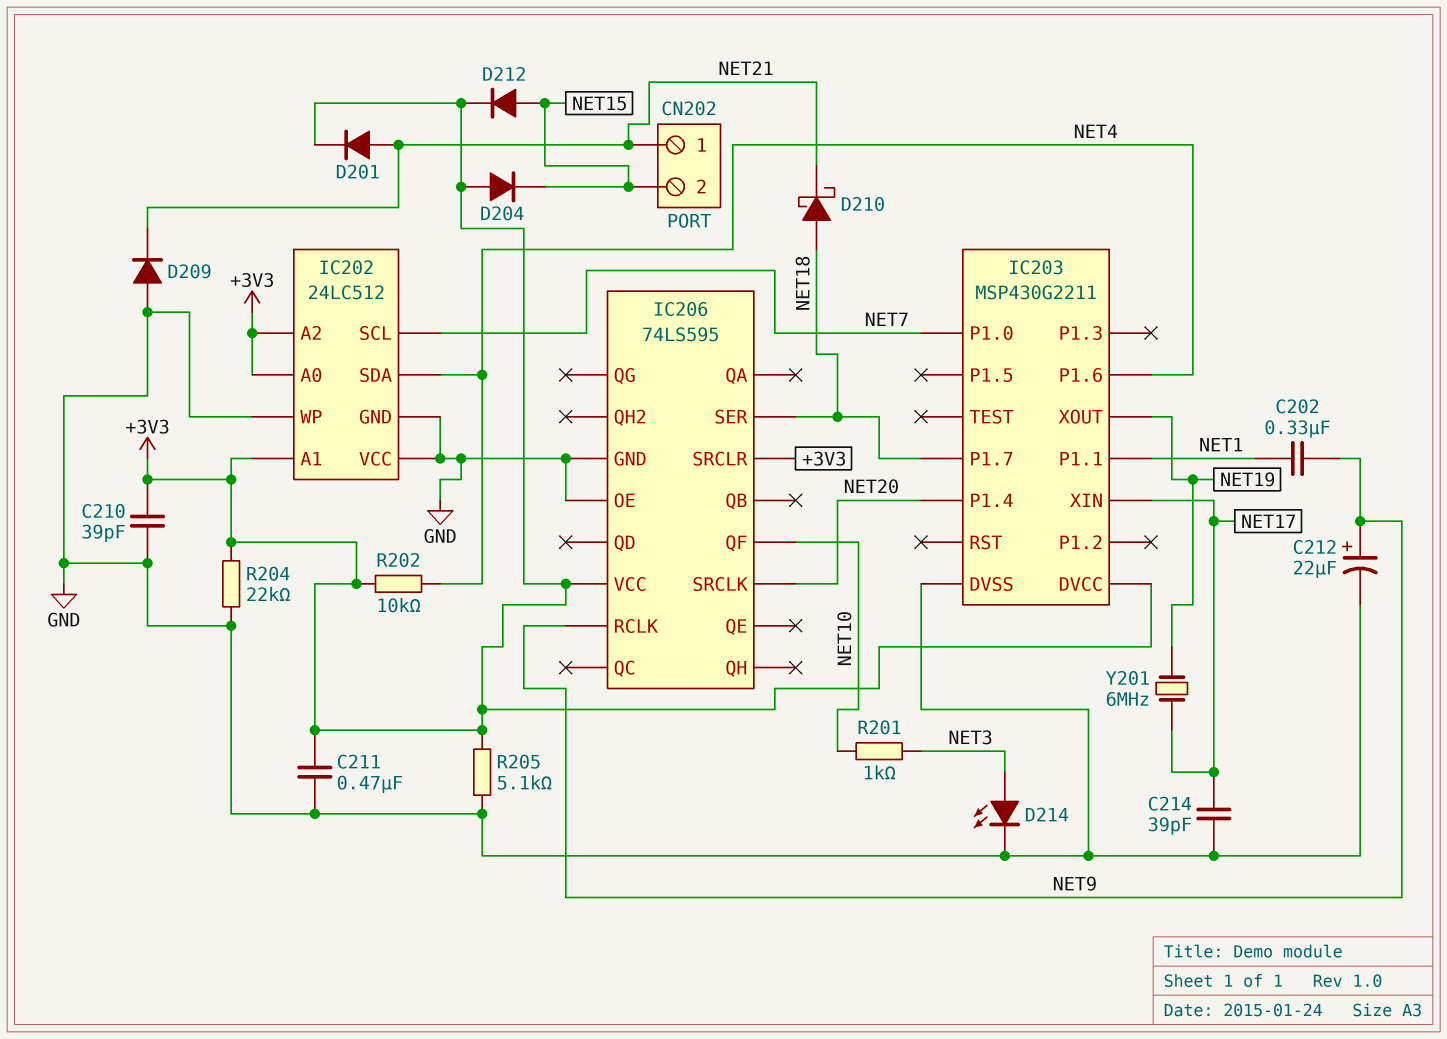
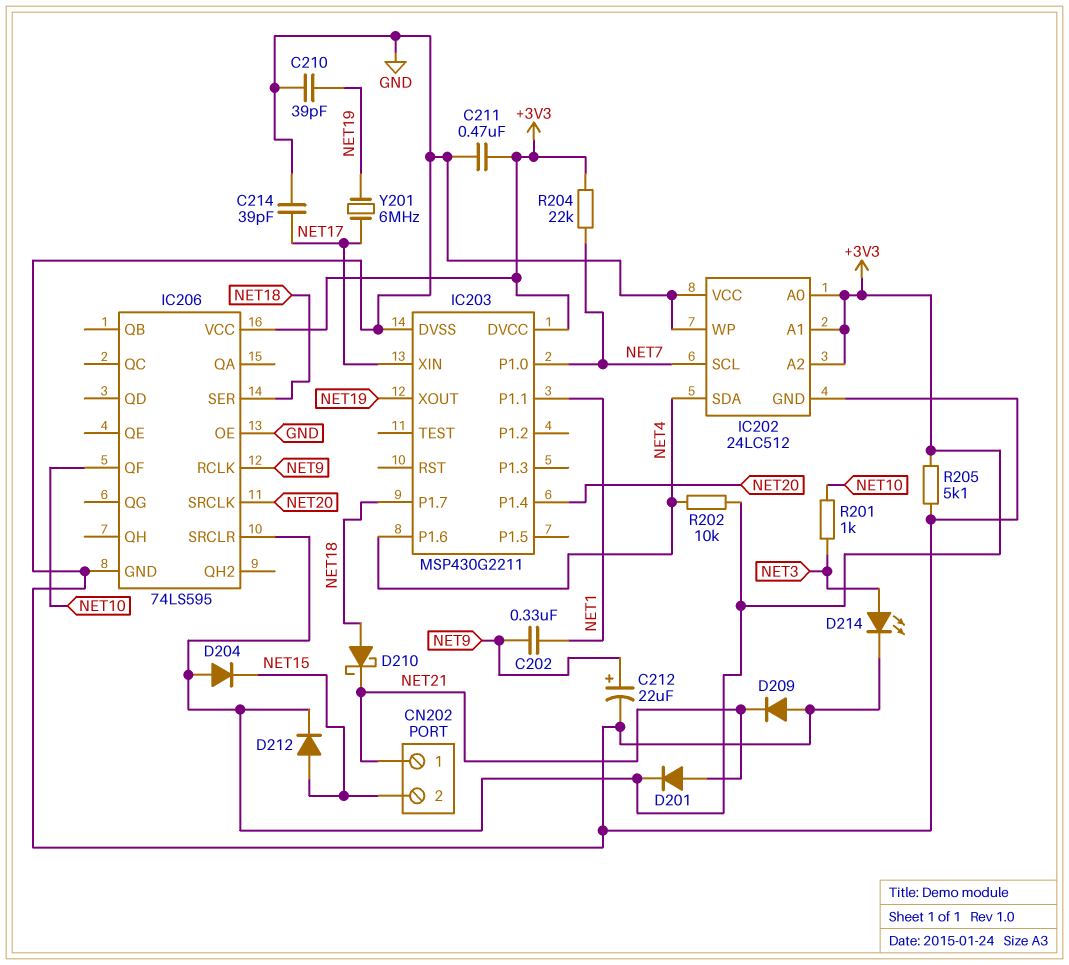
C210: 39pF (+3V3, GND) -> 39pF (GND, NET19)
R204: 22k (+3V3, GND) -> 22k (+3V3, NET7)

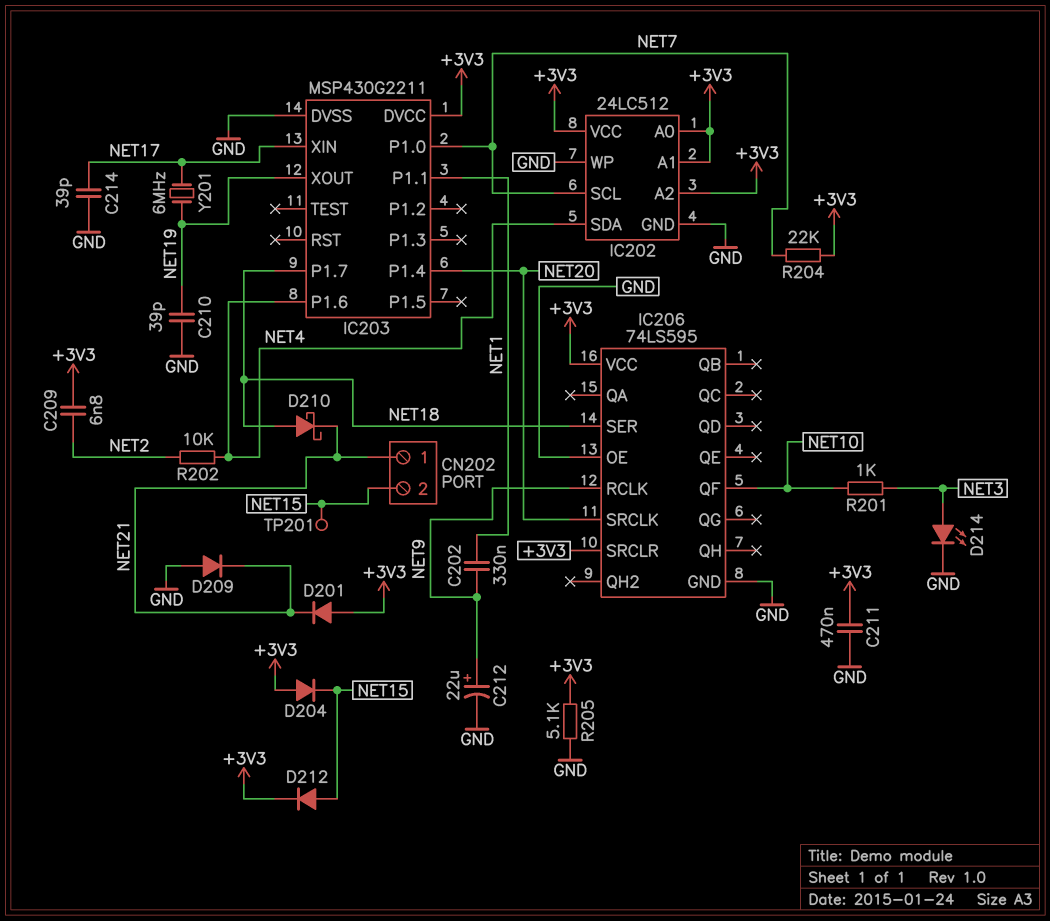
C209: none -> 6.8nF (+3V3, NET2)
D201: diode (A NET21, K +3V3) -> diode (A +3V3, K NET21)
IC202 pin VCC: GND -> +3V3
R202: 10k (+3V3, NET4) -> 10k (NET2, NET4)
TP201: none -> test point (NET15)

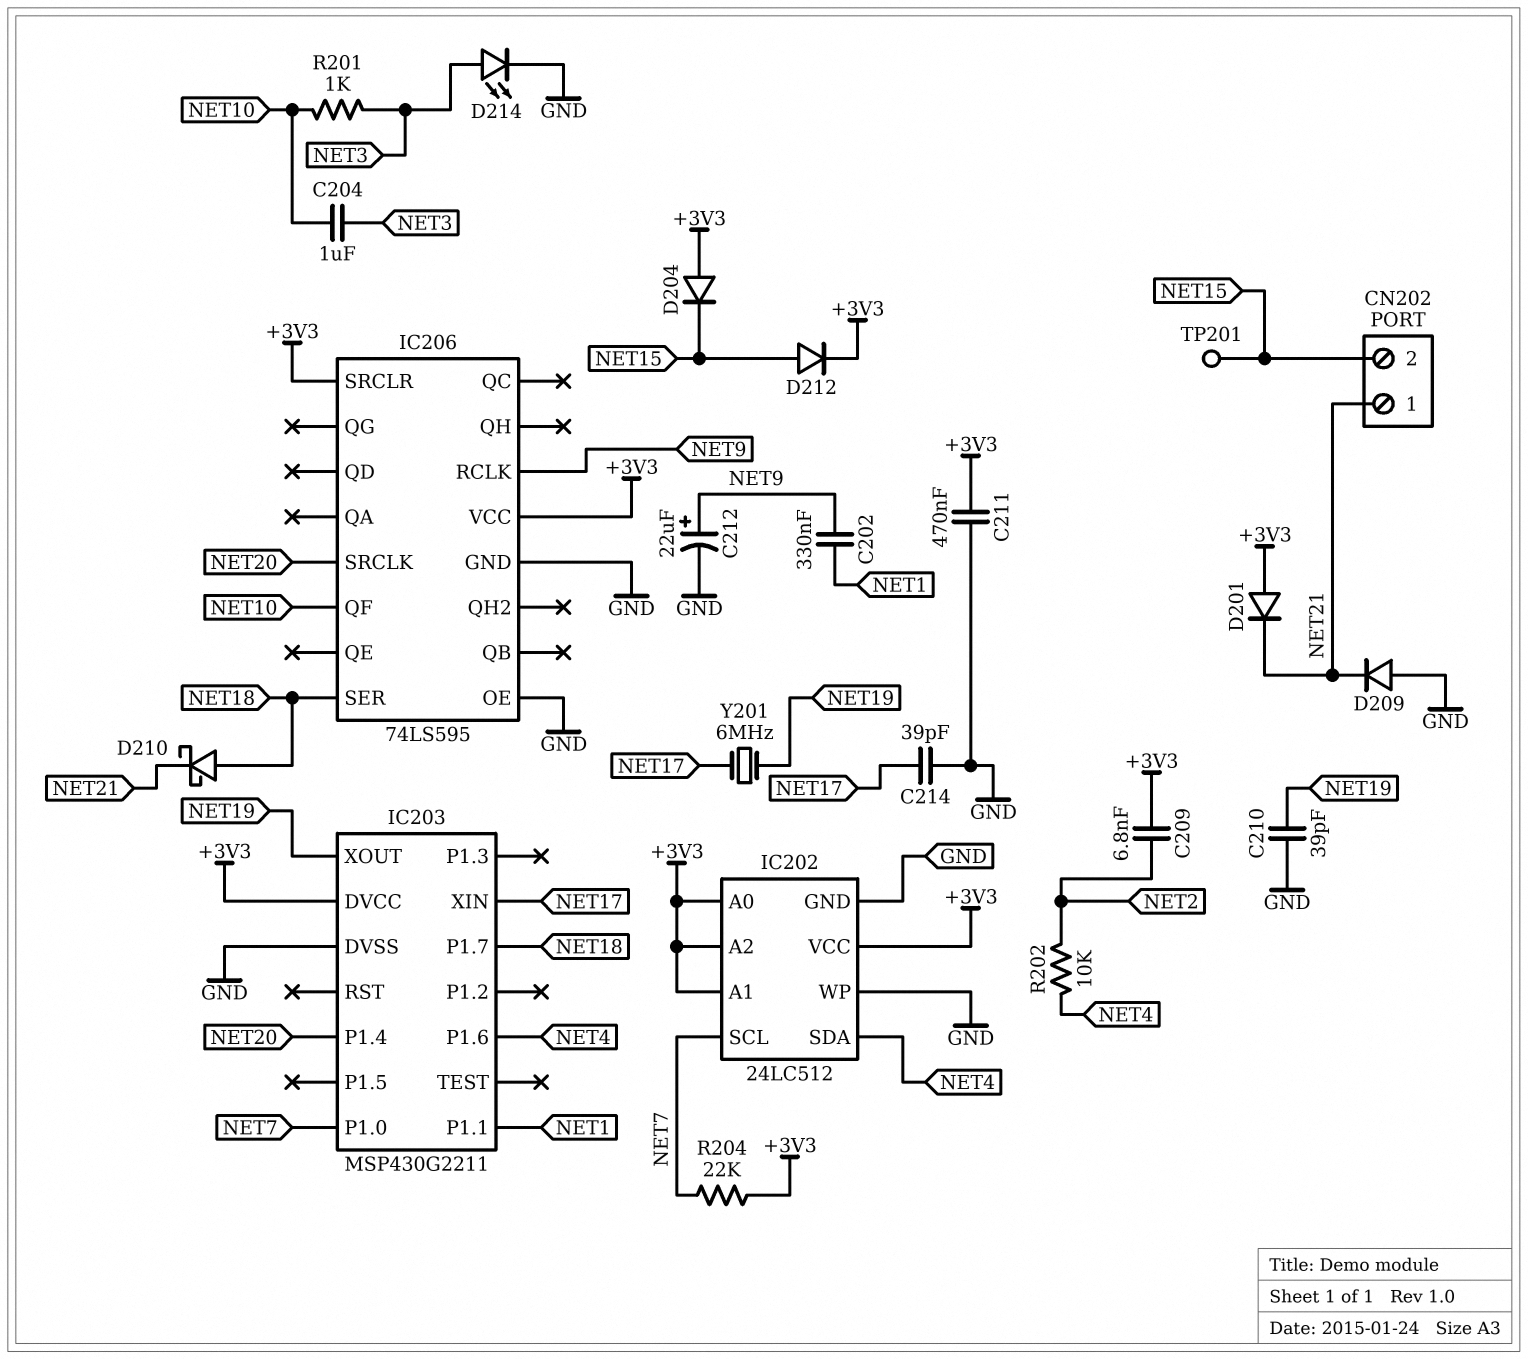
C204: none -> 1uF (NET3, NET10)
R205: 5.1k (+3V3, GND) -> none

